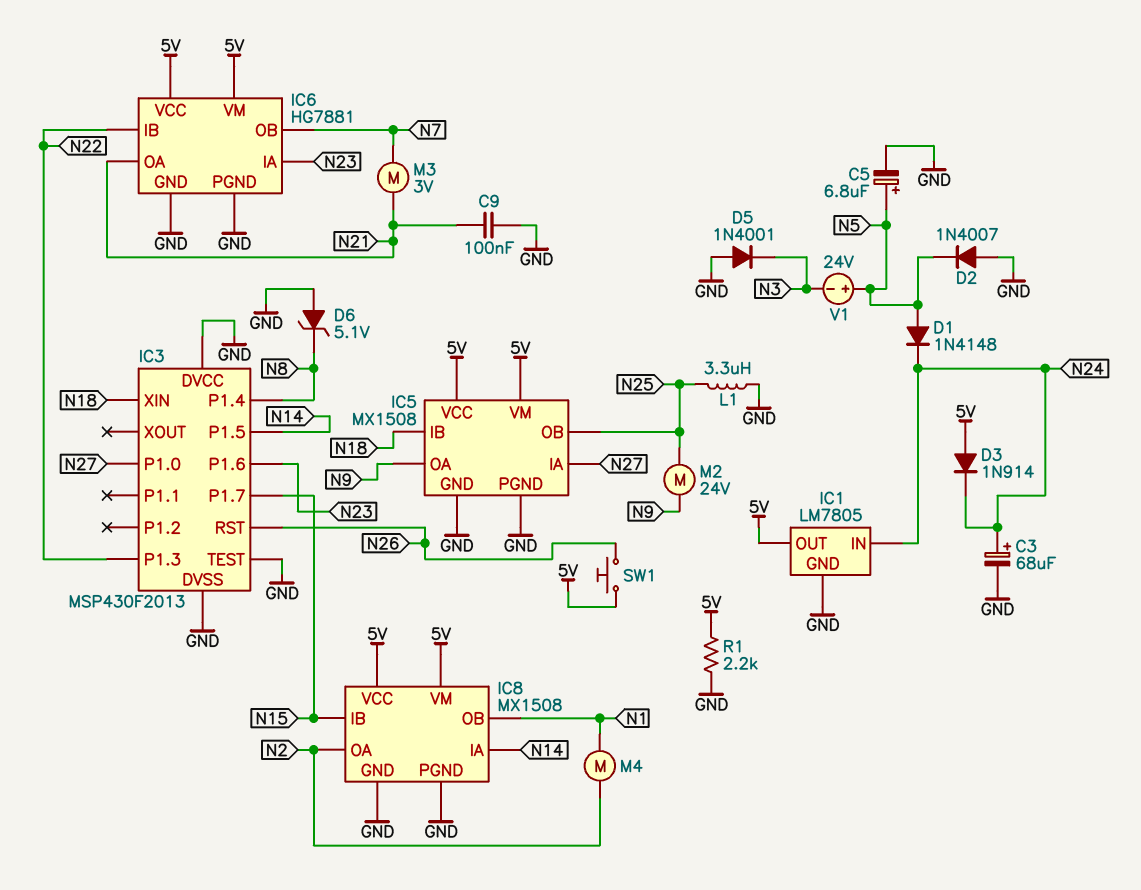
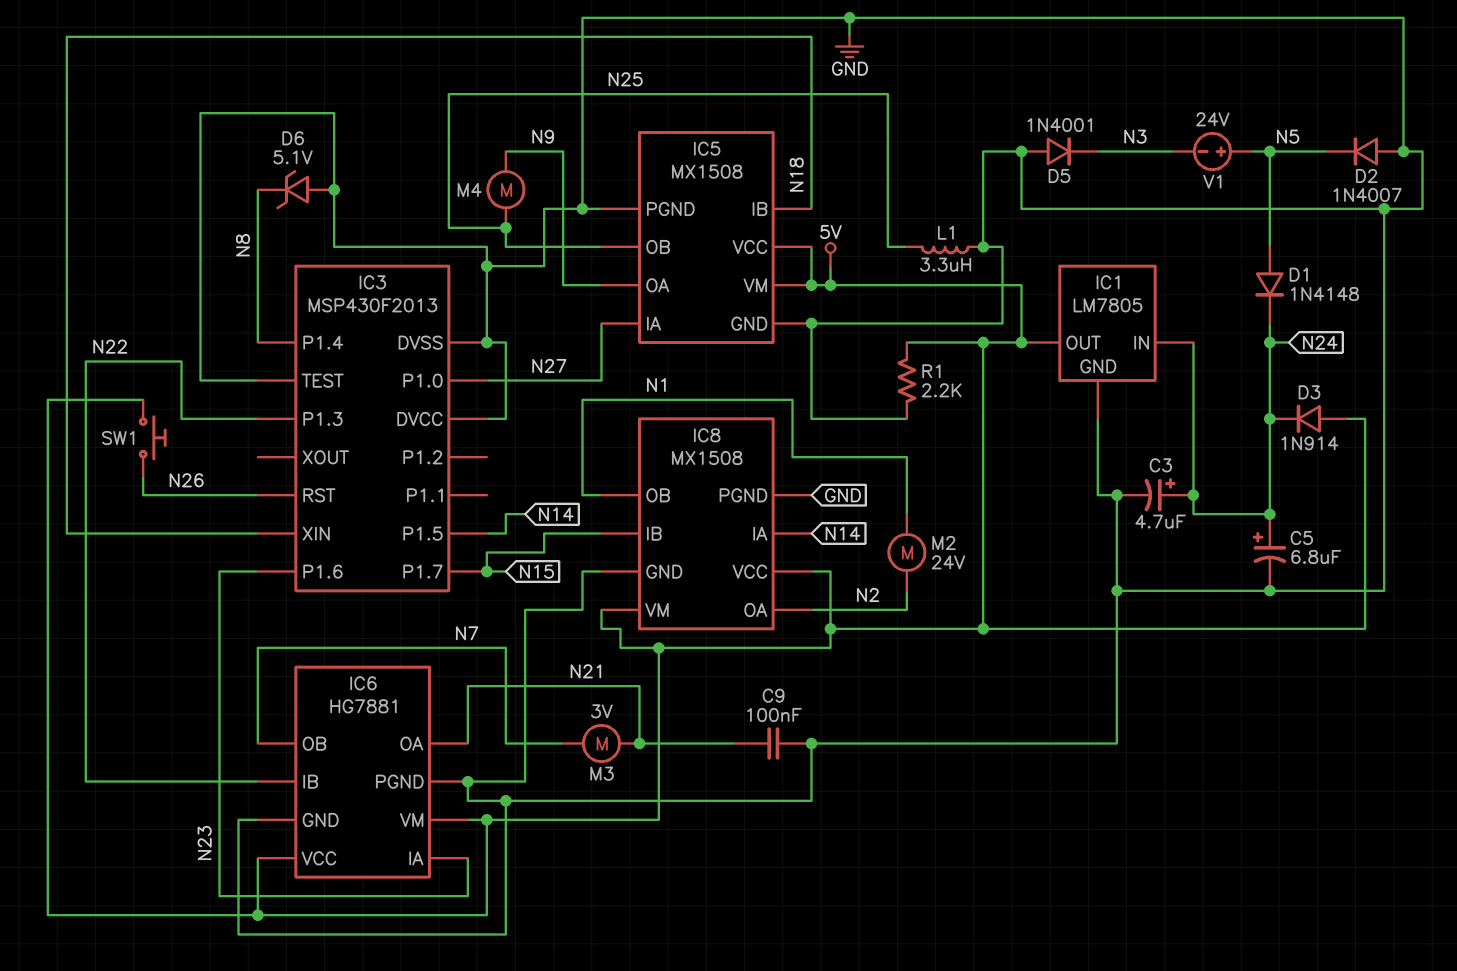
C3: 68uF (plus N24, minus GND) -> 4.7uF (plus N24, minus GND)
C5: 6.8uF (plus N5, minus GND) -> 6.8uF (plus N24, minus GND)
M2: motor 24V (N9, N25) -> motor 24V (N1, N2)
M4: motor (N1, N2) -> motor (N9, N25)

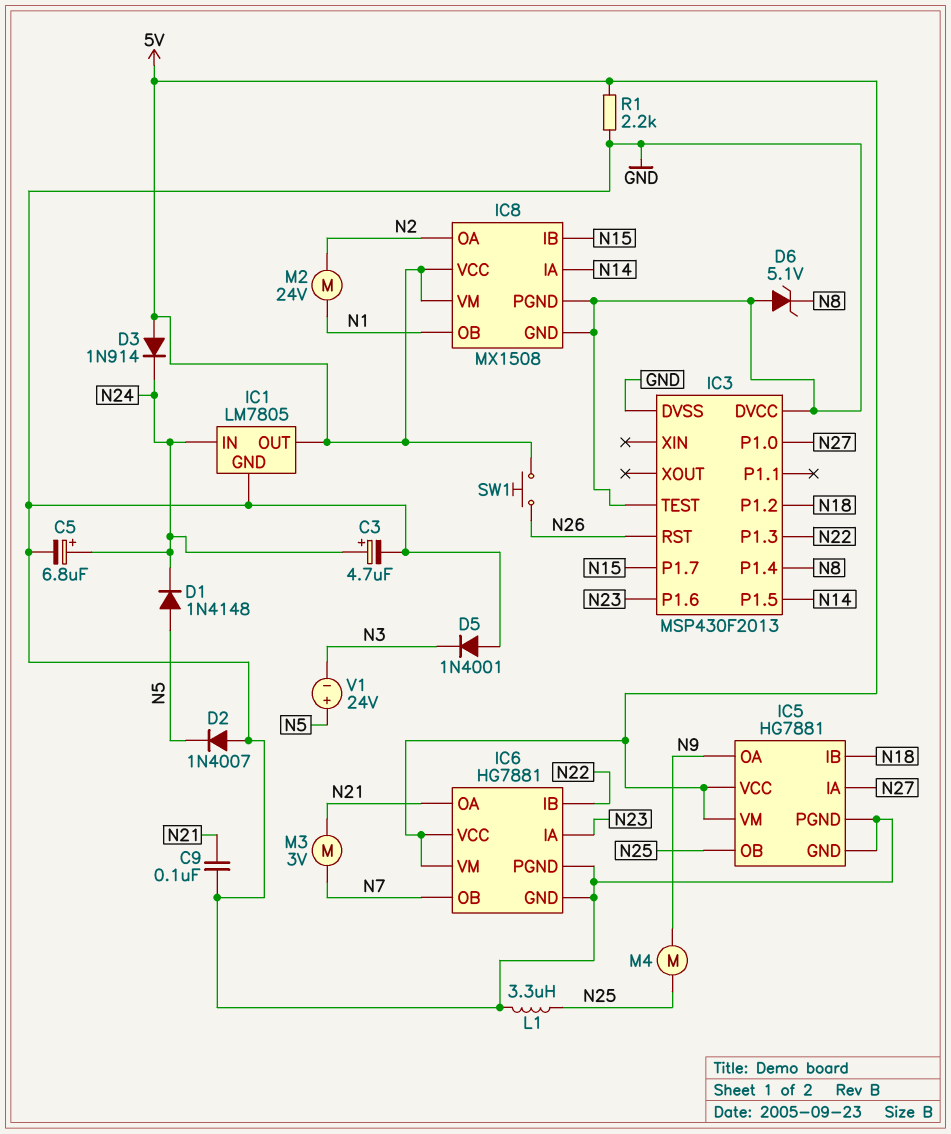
IC3 pin P1.2: none -> N18
IC3 pin XIN: N18 -> none
IC5: MX1508 -> HG7881

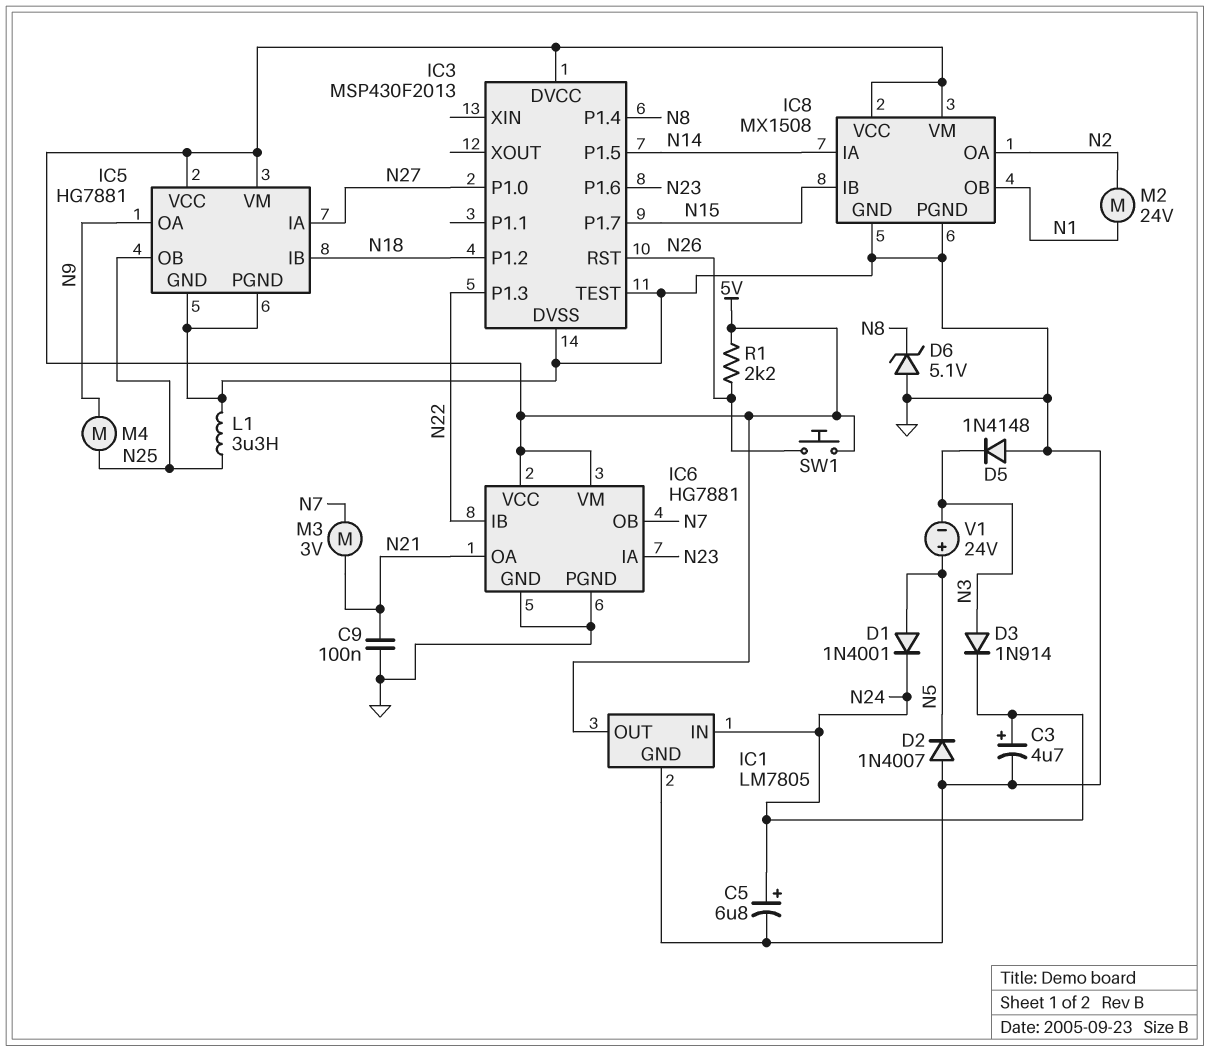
D1: diode 1N4148 (A N5, K N24) -> diode 1N4001 (A N5, K N24)
D3: diode 1N914 (A 5V, K N24) -> diode 1N914 (A N3, K N24)
D5: diode 1N4001 (A GND, K N3) -> diode 1N4148 (A GND, K N3)
IC3 pin DVCC: GND -> 5V
R1: 2.2k (5V, GND) -> 2.2k (5V, N26)

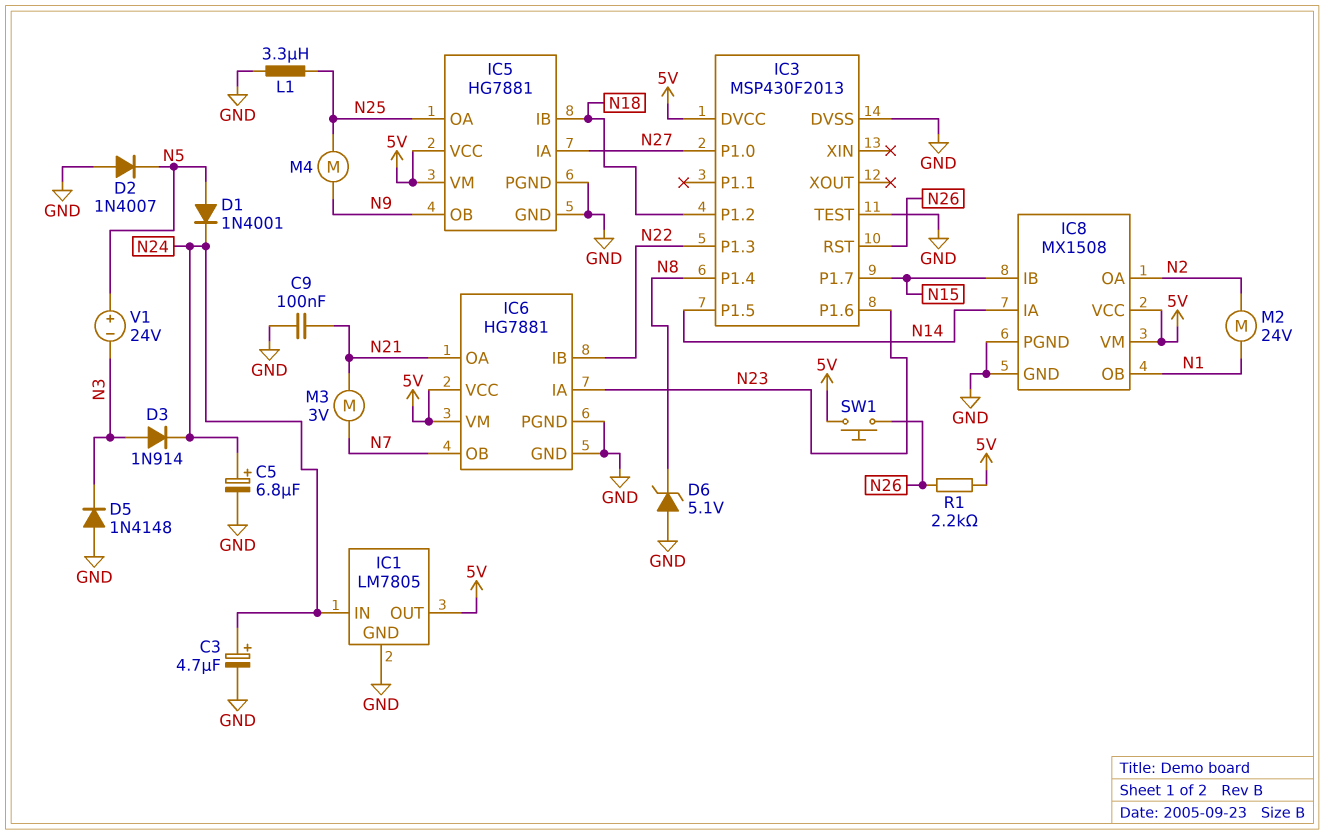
IC5 pin OA: N9 -> N25
IC5 pin OB: N25 -> N9

